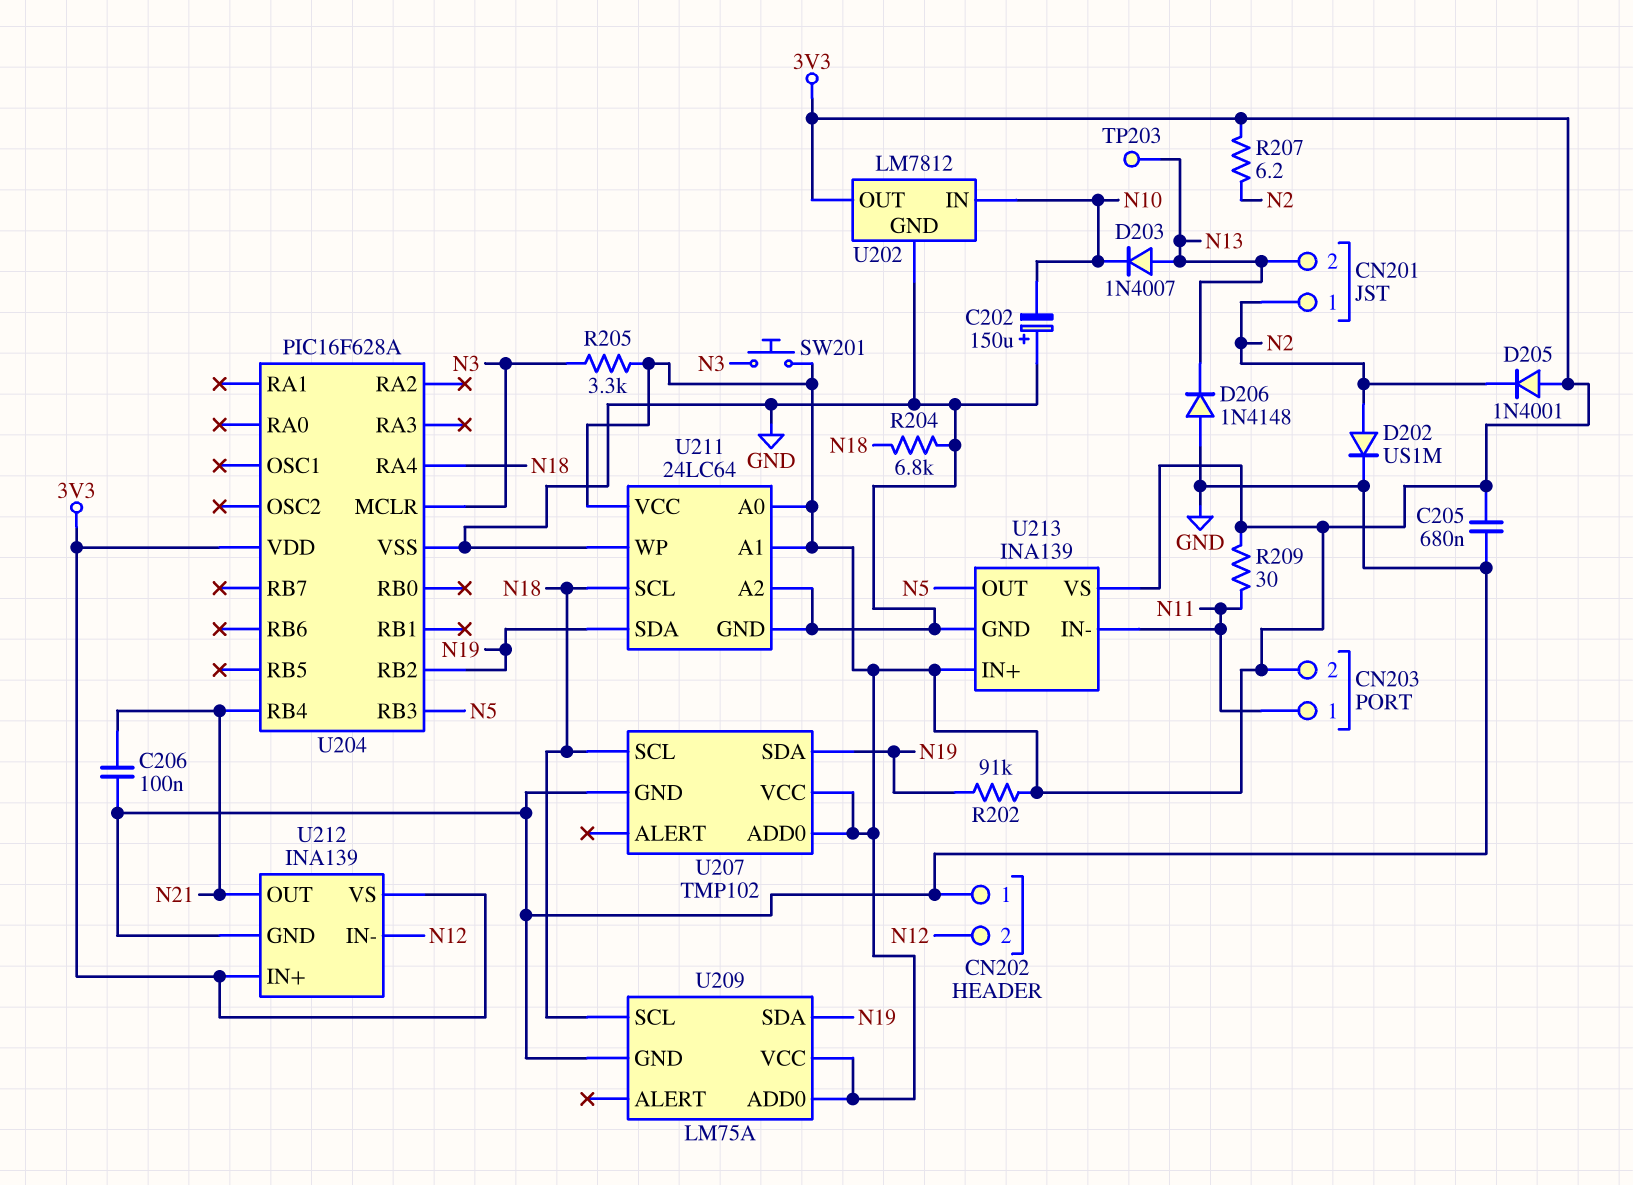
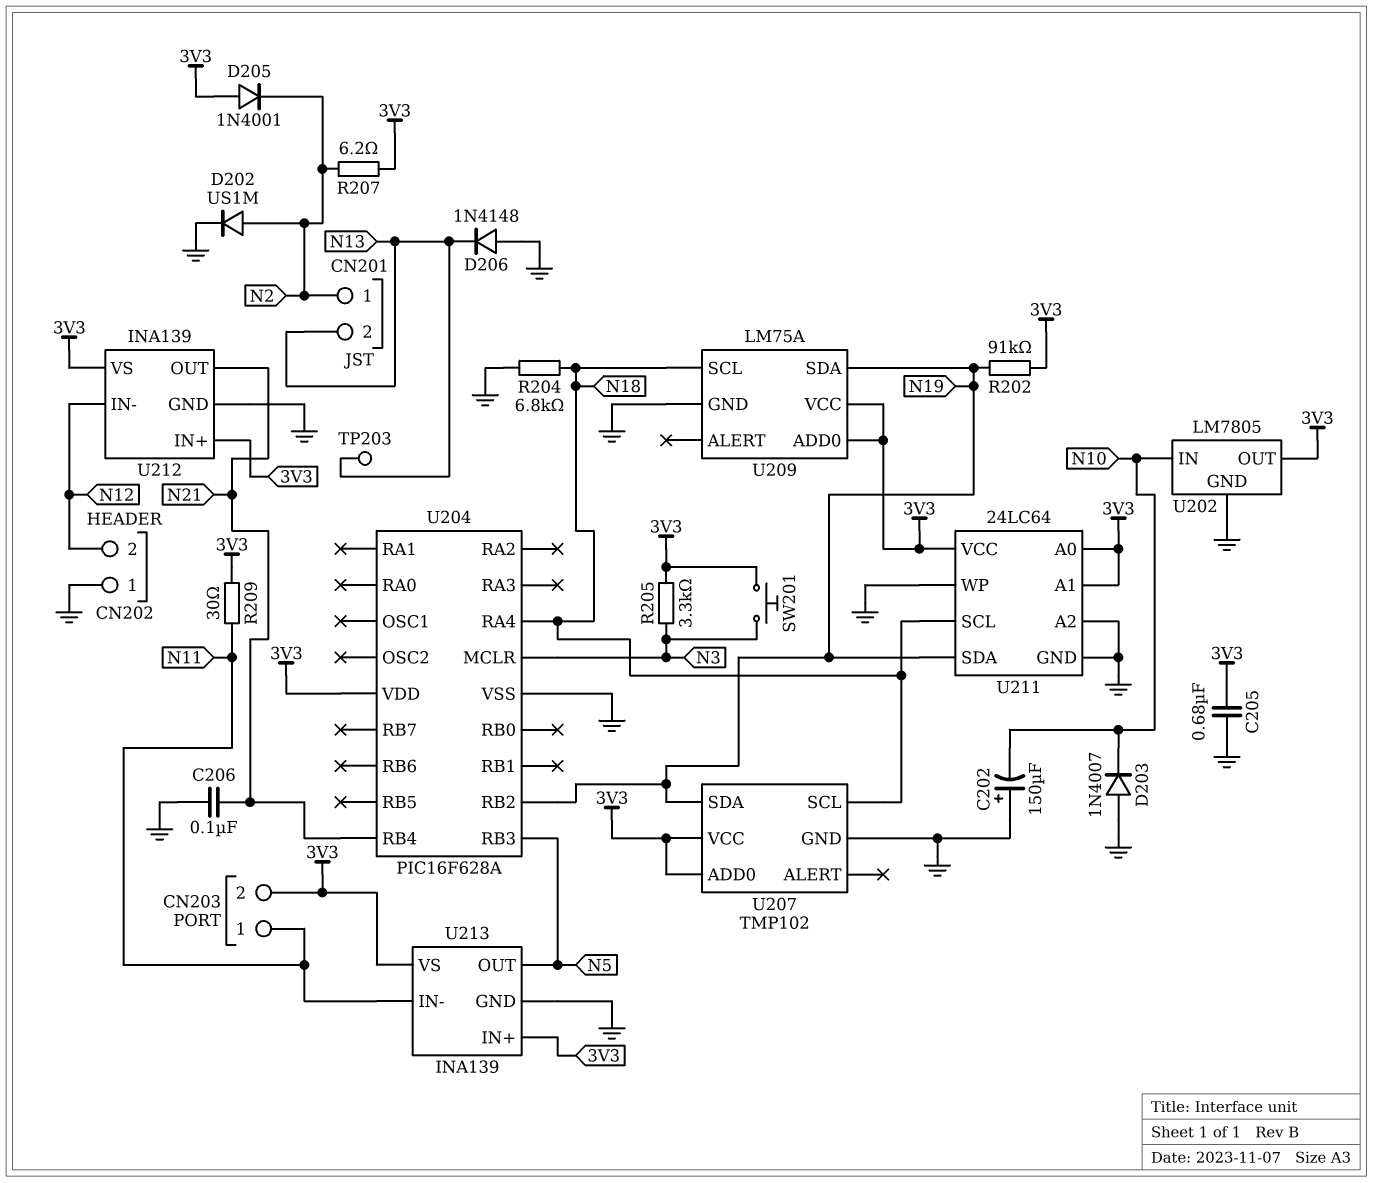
D203: diode 1N4007 (A N13, K N10) -> diode 1N4007 (A GND, K N10)
U202: LM7812 -> LM7805

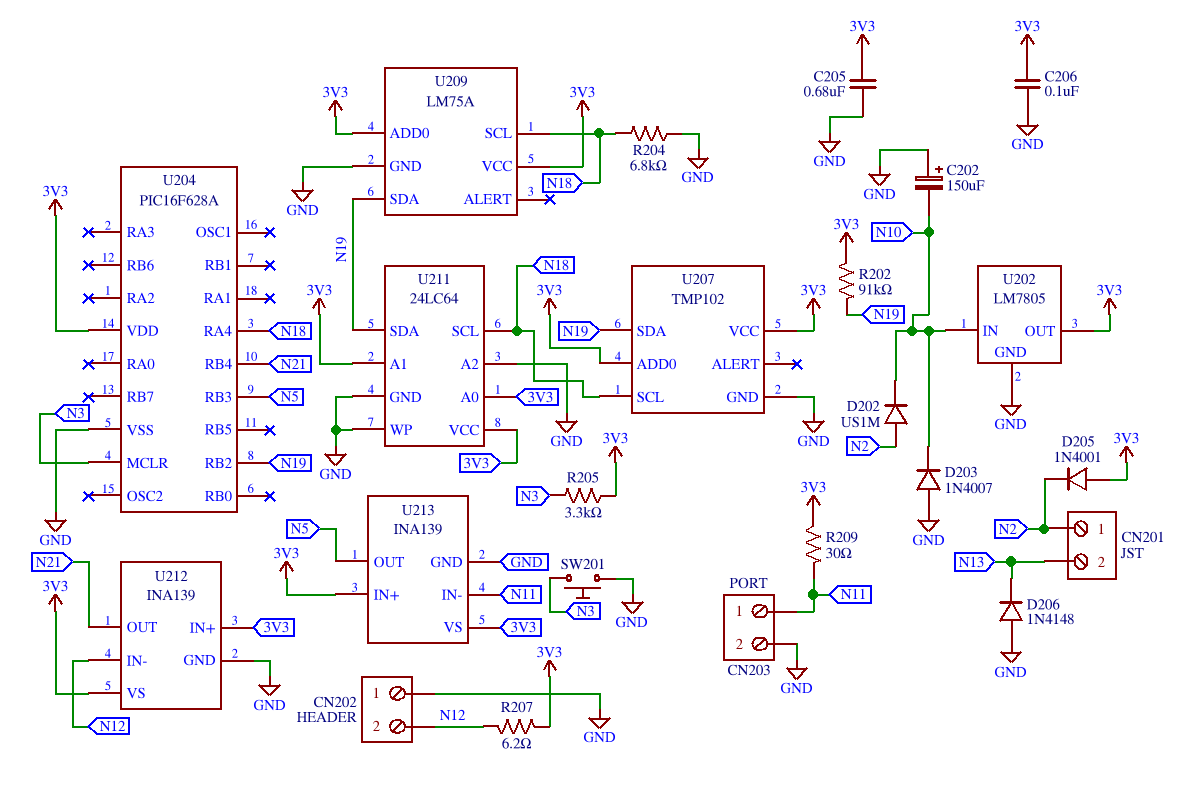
C206: 100nF (GND, N21) -> 100nF (3V3, GND)
CN203 pin 2: 3V3 -> GND
D202: diode US1M (A N2, K GND) -> diode US1M (A N2, K N10)
R207: 6.2 (3V3, N2) -> 6.2 (3V3, N12)
SW201: button (3V3, N3) -> button (GND, N3)
TP203: test point (N13) -> none

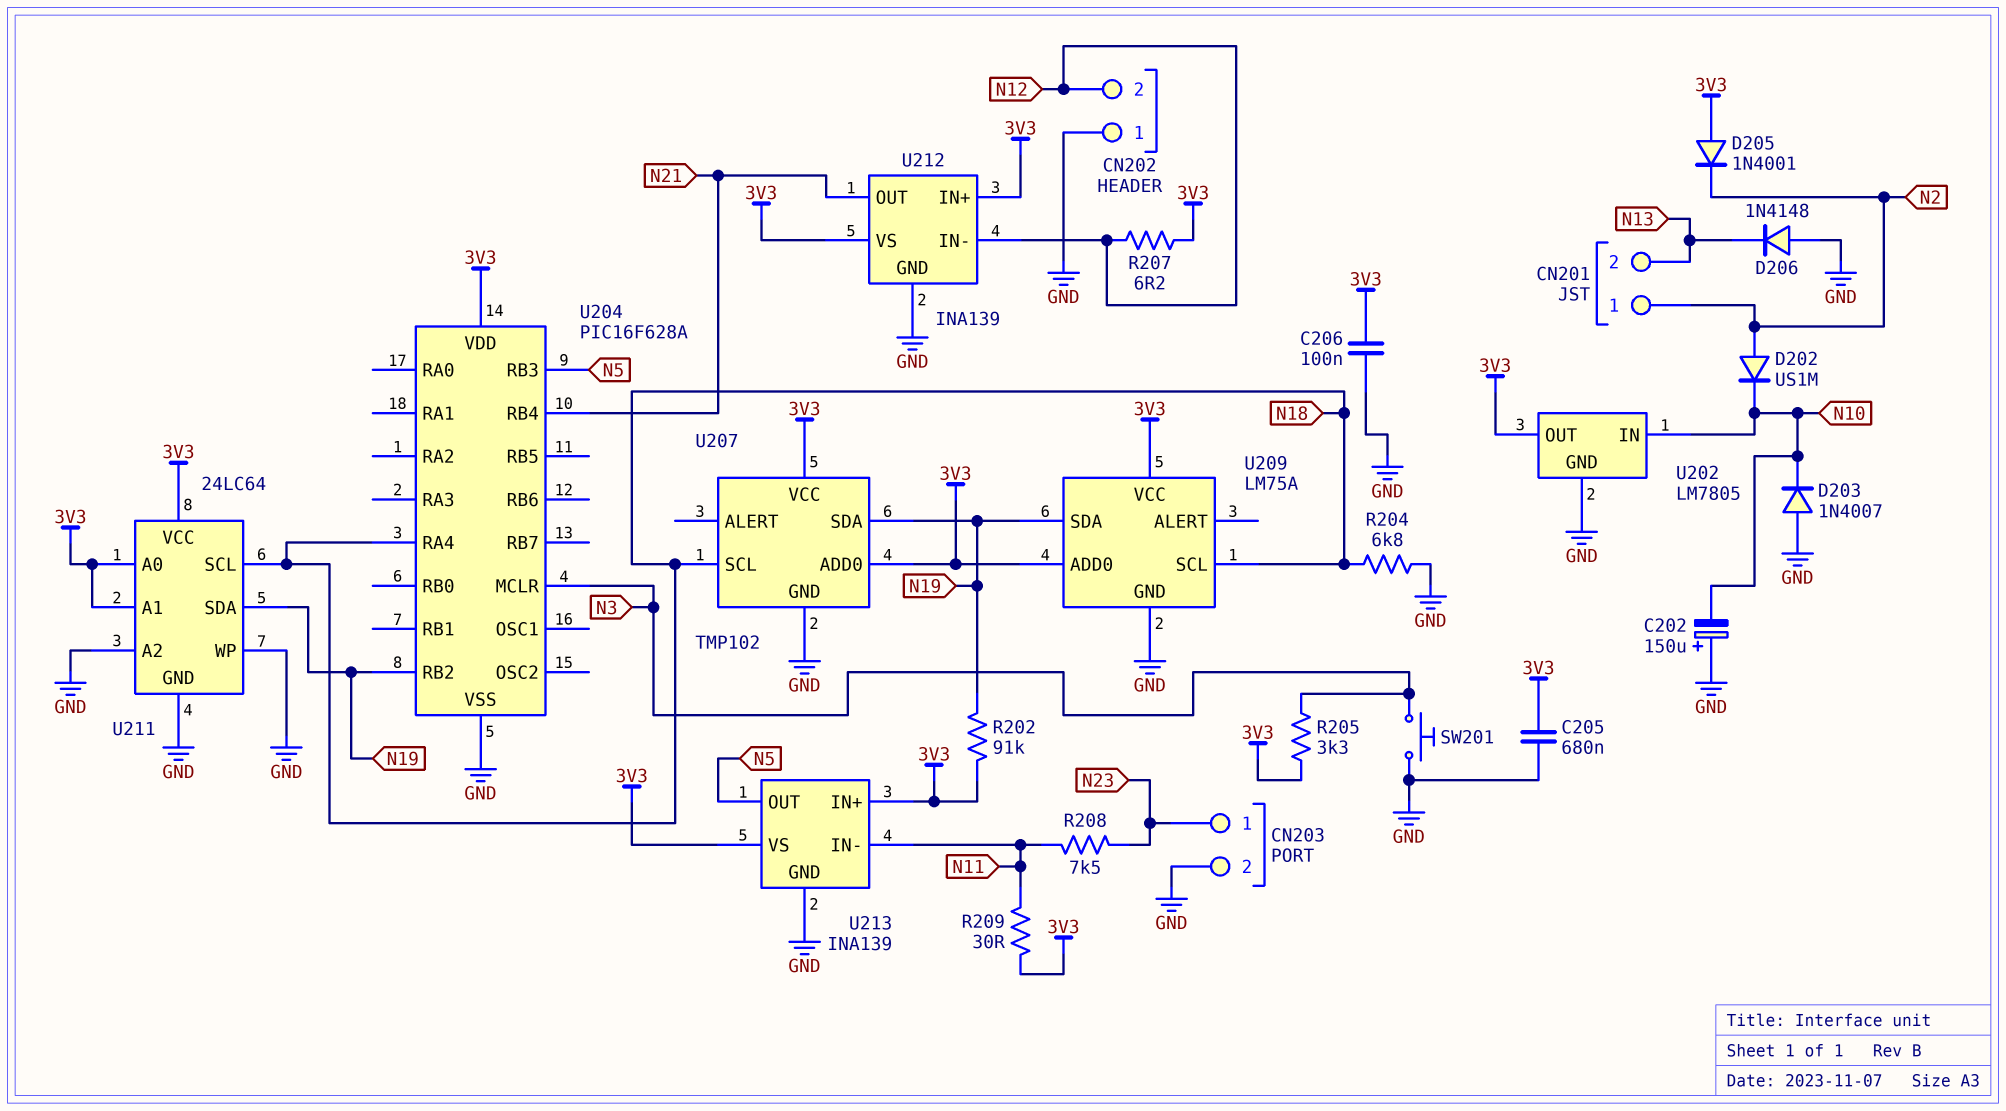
CN203 pin 1: N11 -> N23
R208: none -> 7.5k (N11, N23)

